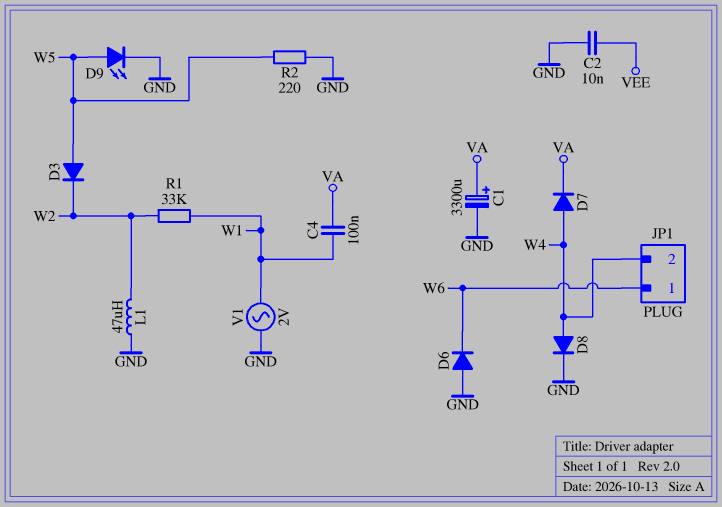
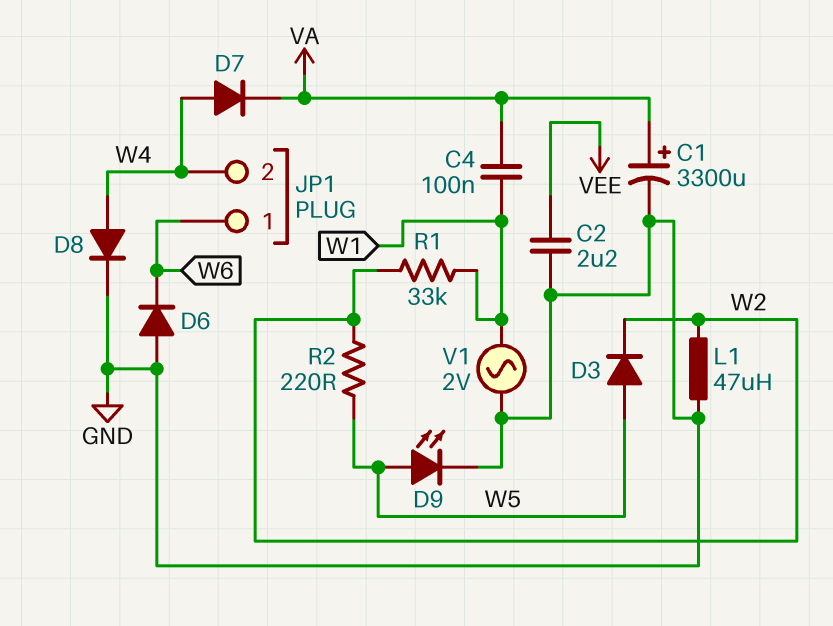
C2: 10nF (GND, VEE) -> 2.2uF (GND, VEE)
R2: 220 (GND, W5) -> 220 (W2, W5)

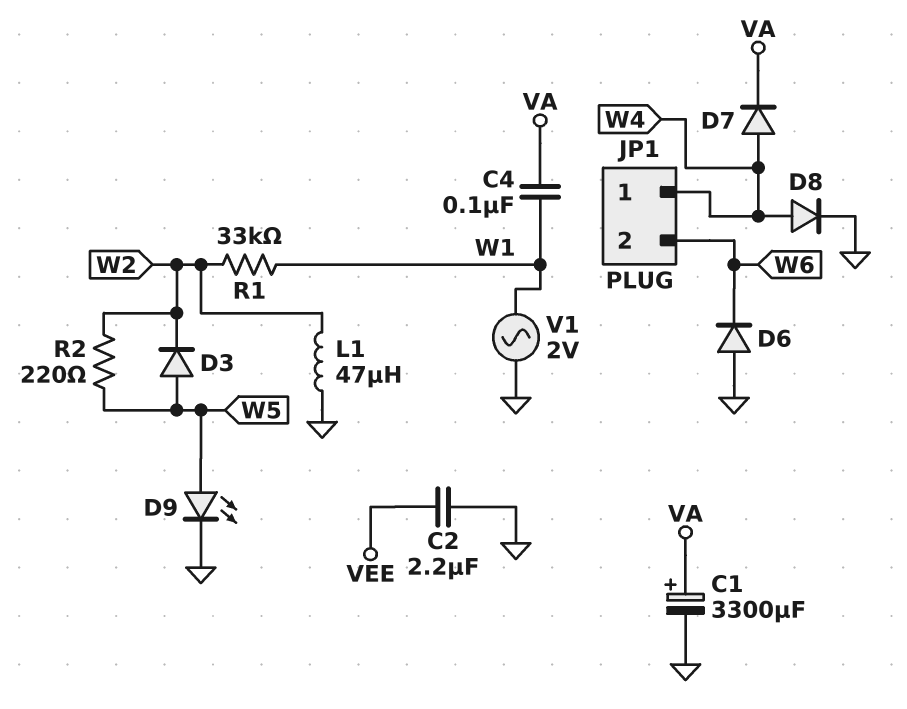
JP1 pin 1: W6 -> W4
JP1 pin 2: W4 -> W6

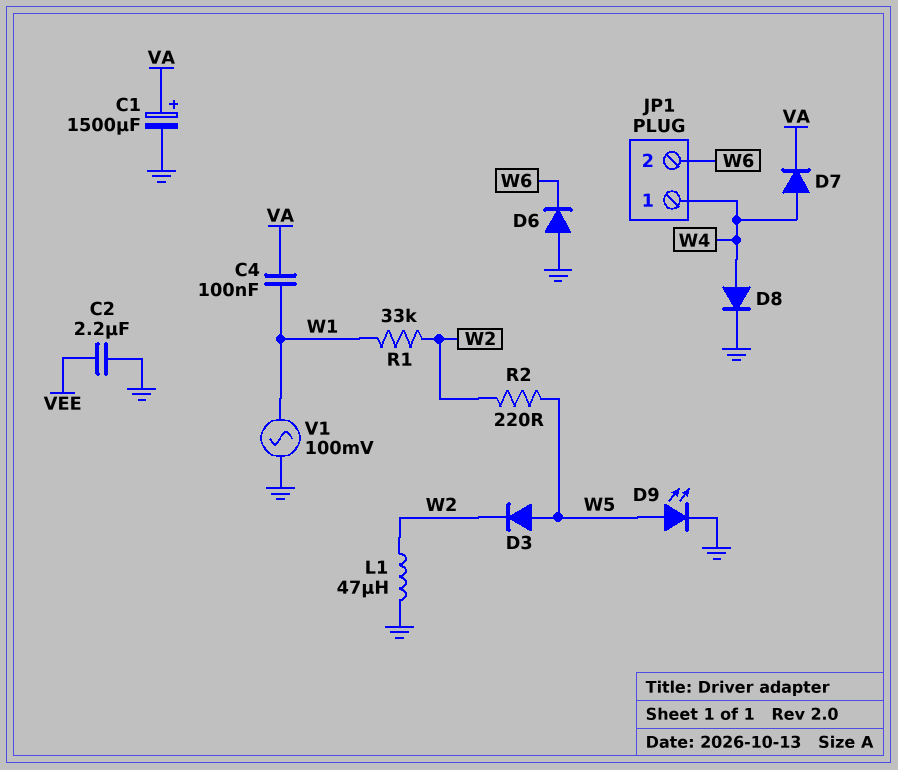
C1: 3300uF (plus VA, minus GND) -> 1500uF (plus VA, minus GND)
V1: AC 2V (GND, W1) -> AC 100mV (GND, W1)

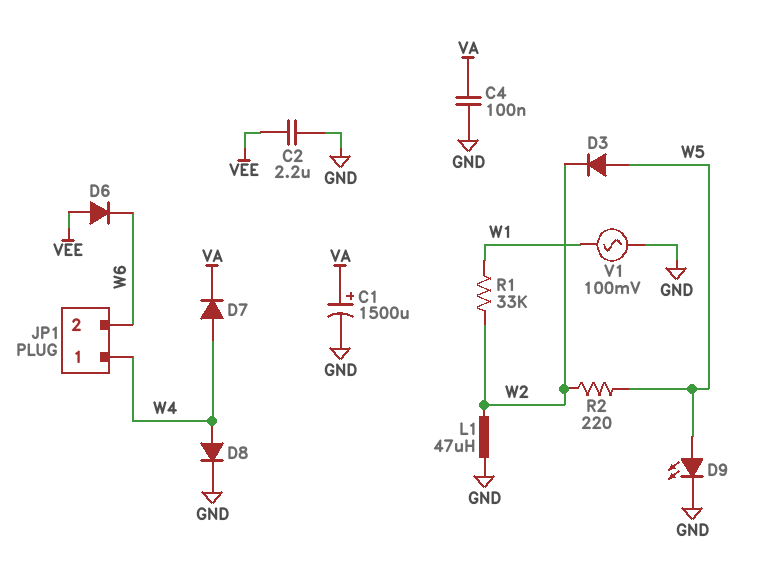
C4: 100nF (VA, W1) -> 100nF (GND, VA)
D6: diode (A GND, K W6) -> diode (A VEE, K W6)

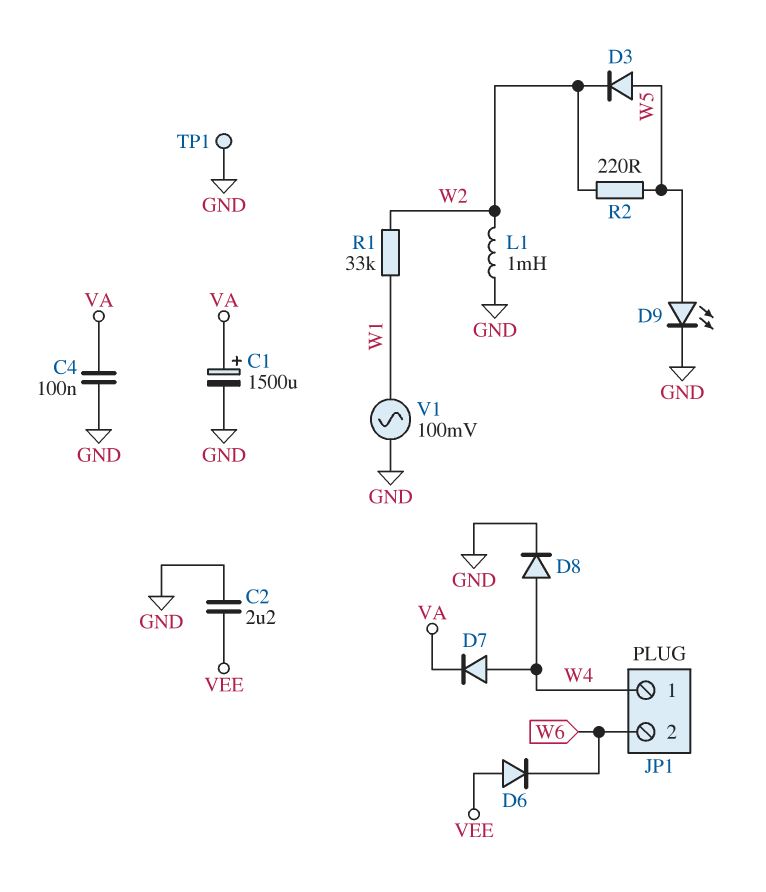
L1: 47uH (GND, W2) -> 1mH (GND, W2)
TP1: none -> test point (GND)

